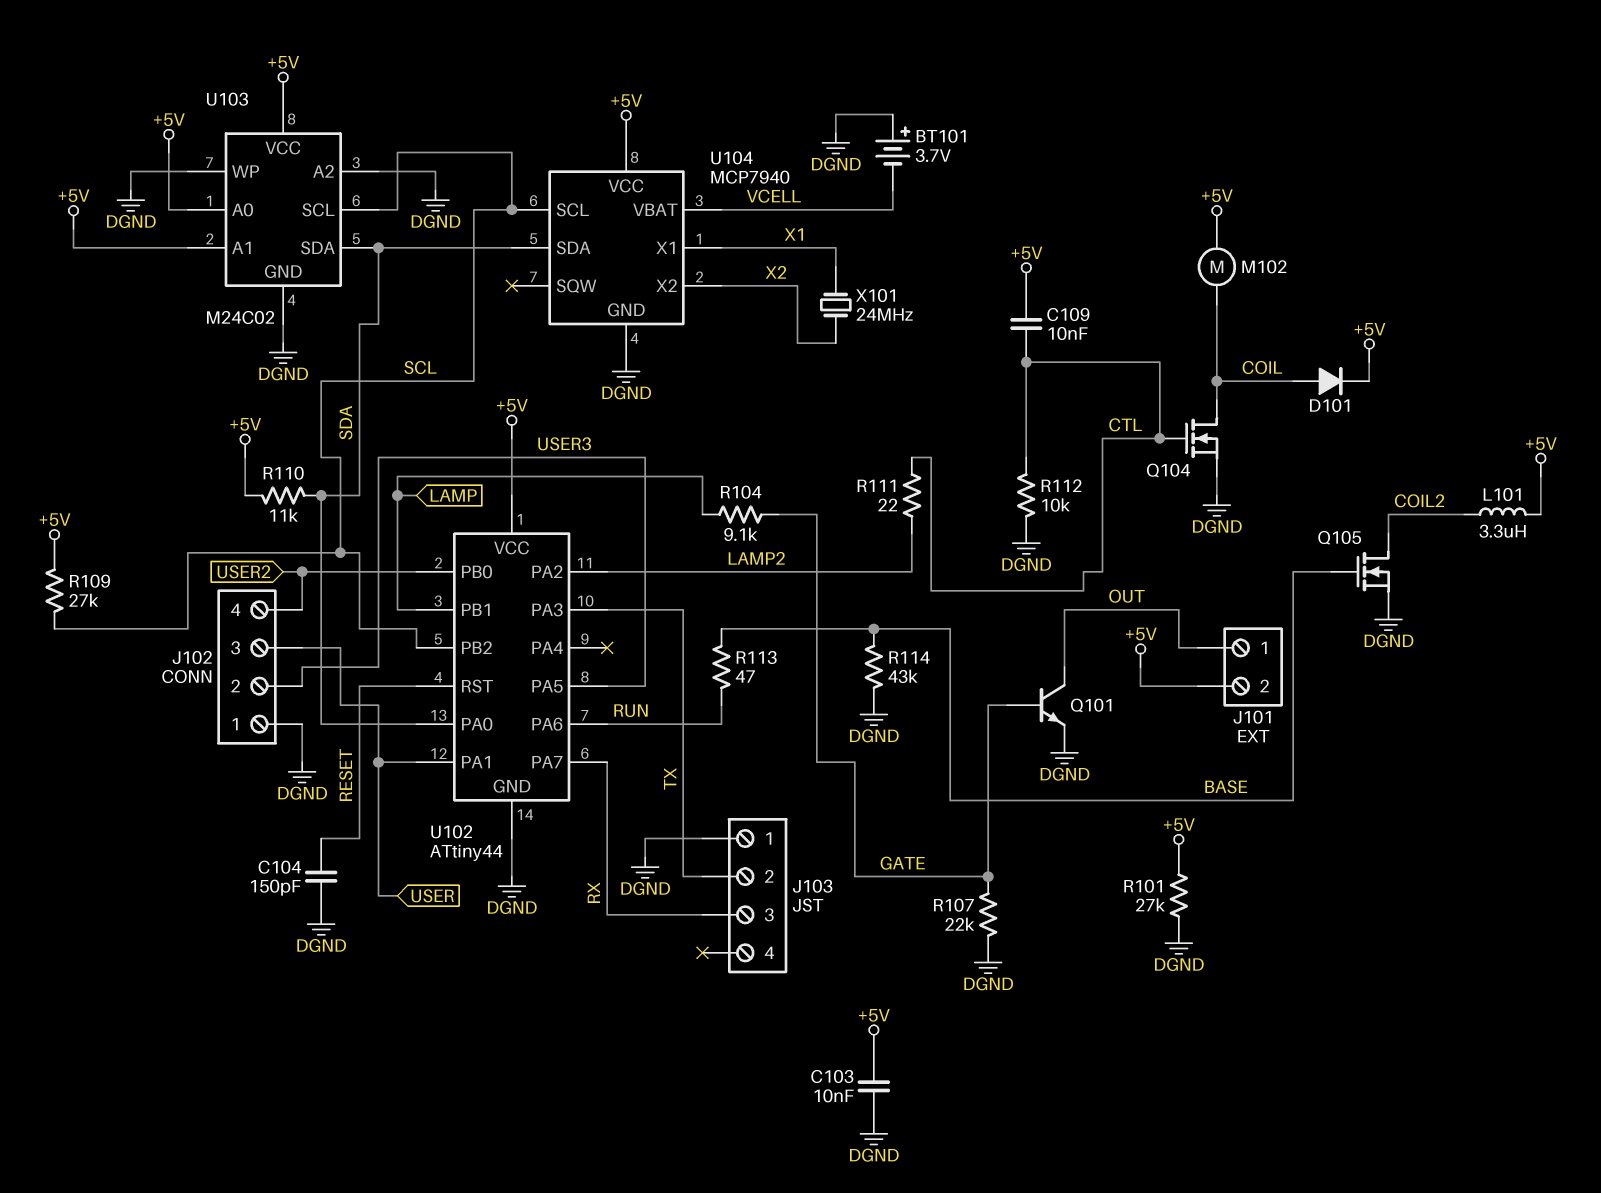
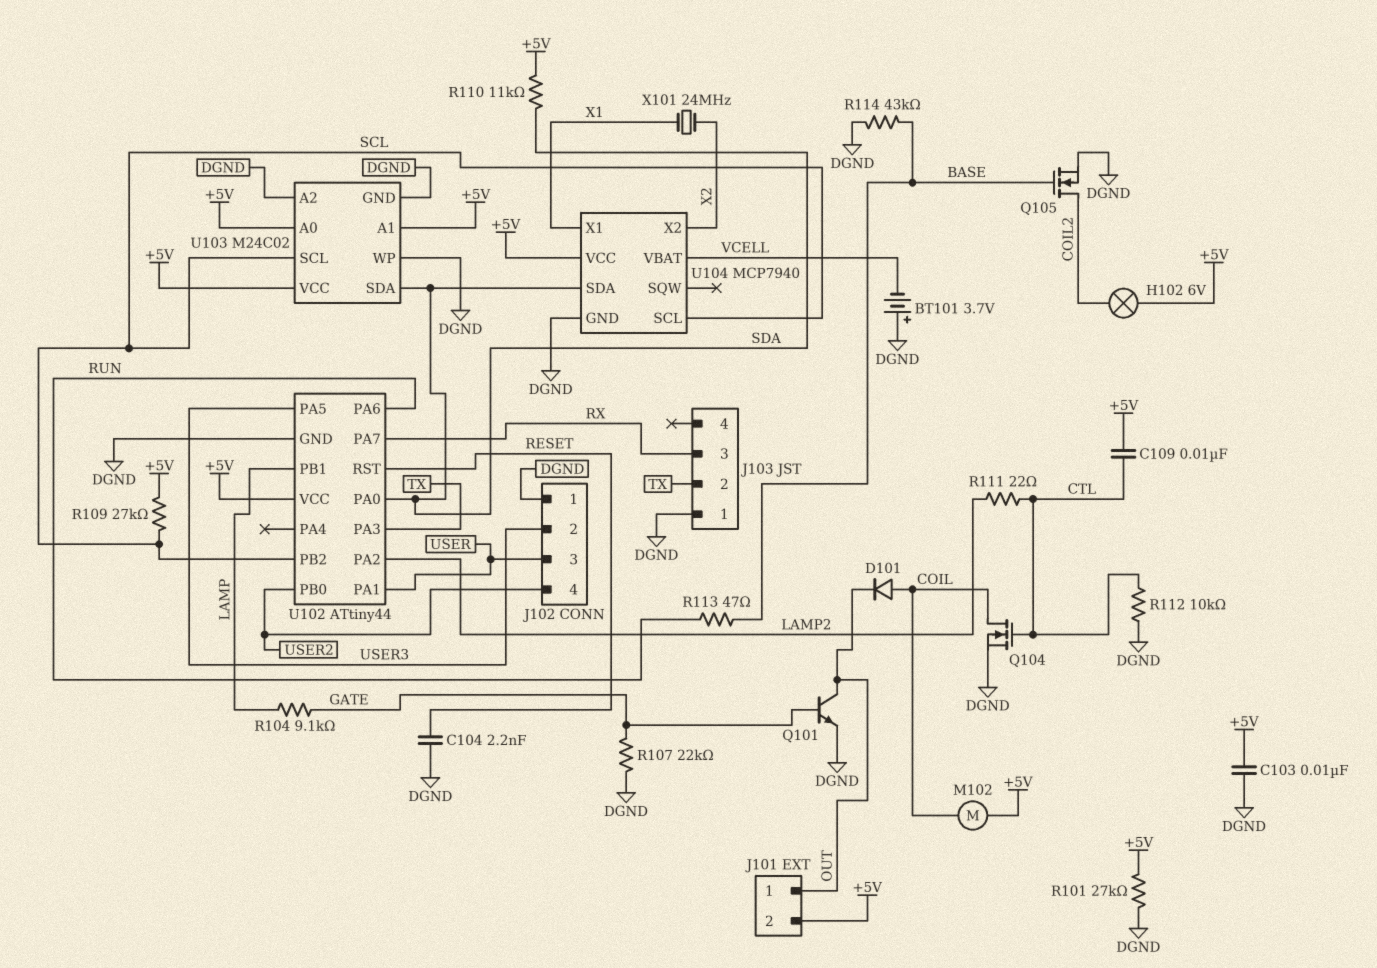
C104: 150pF (DGND, RESET) -> 2.2nF (DGND, RESET)
D101: diode (A COIL, K +5V) -> diode (A COIL, K OUT)
H102: none -> lamp 6V (+5V, COIL2)
L101: 3.3uH (+5V, COIL2) -> none

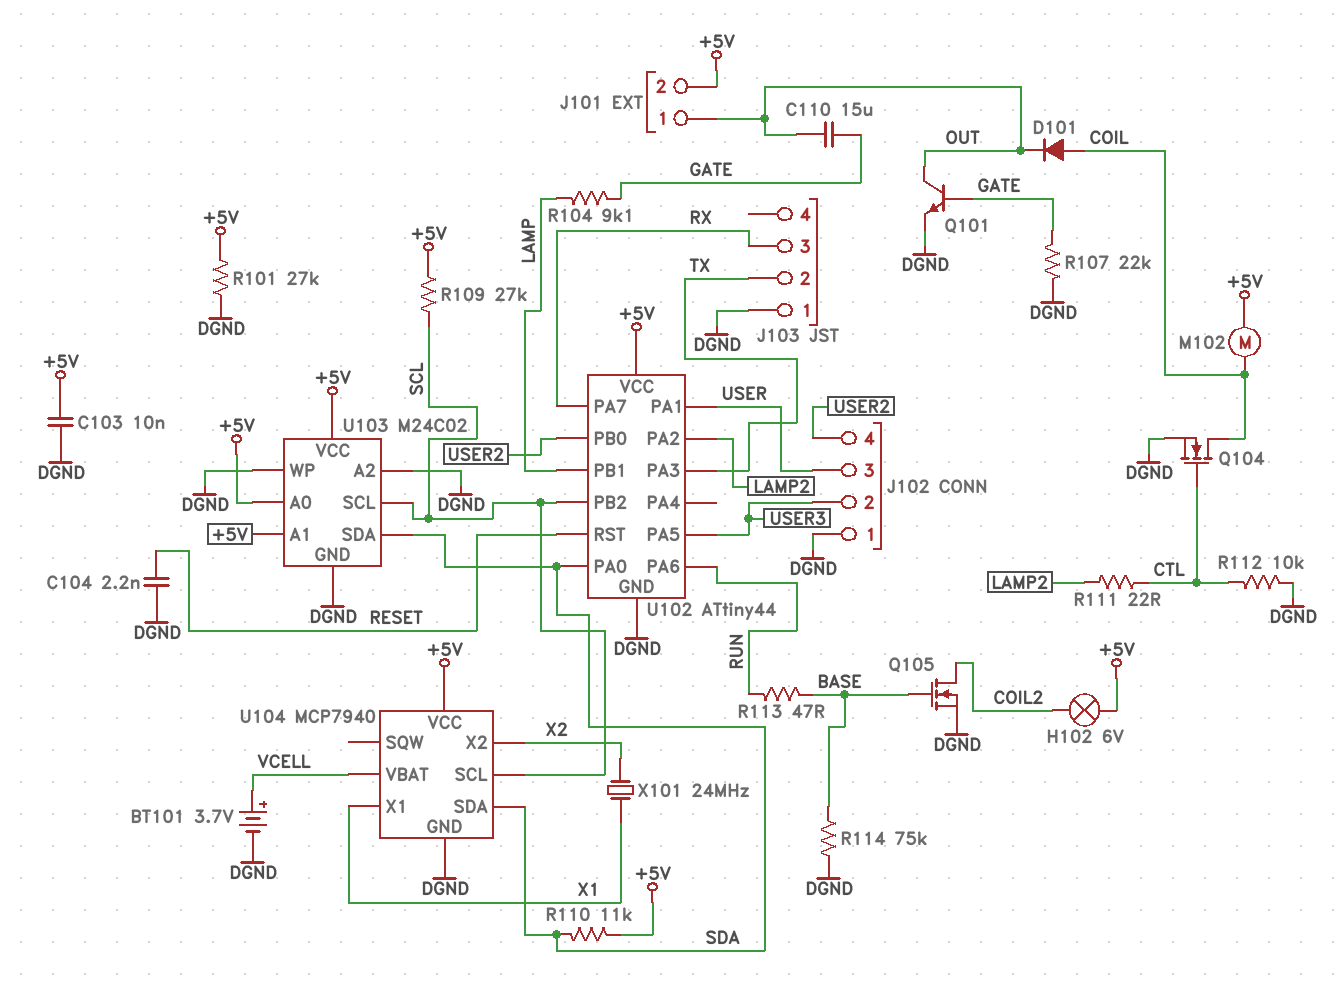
BT101: 3.7V (plus DGND, minus VCELL) -> 3.7V (plus VCELL, minus DGND)
C109: 10nF (+5V, CTL) -> none
C110: none -> 15uF (GATE, OUT)
R114: 43k (BASE, DGND) -> 75k (BASE, DGND)

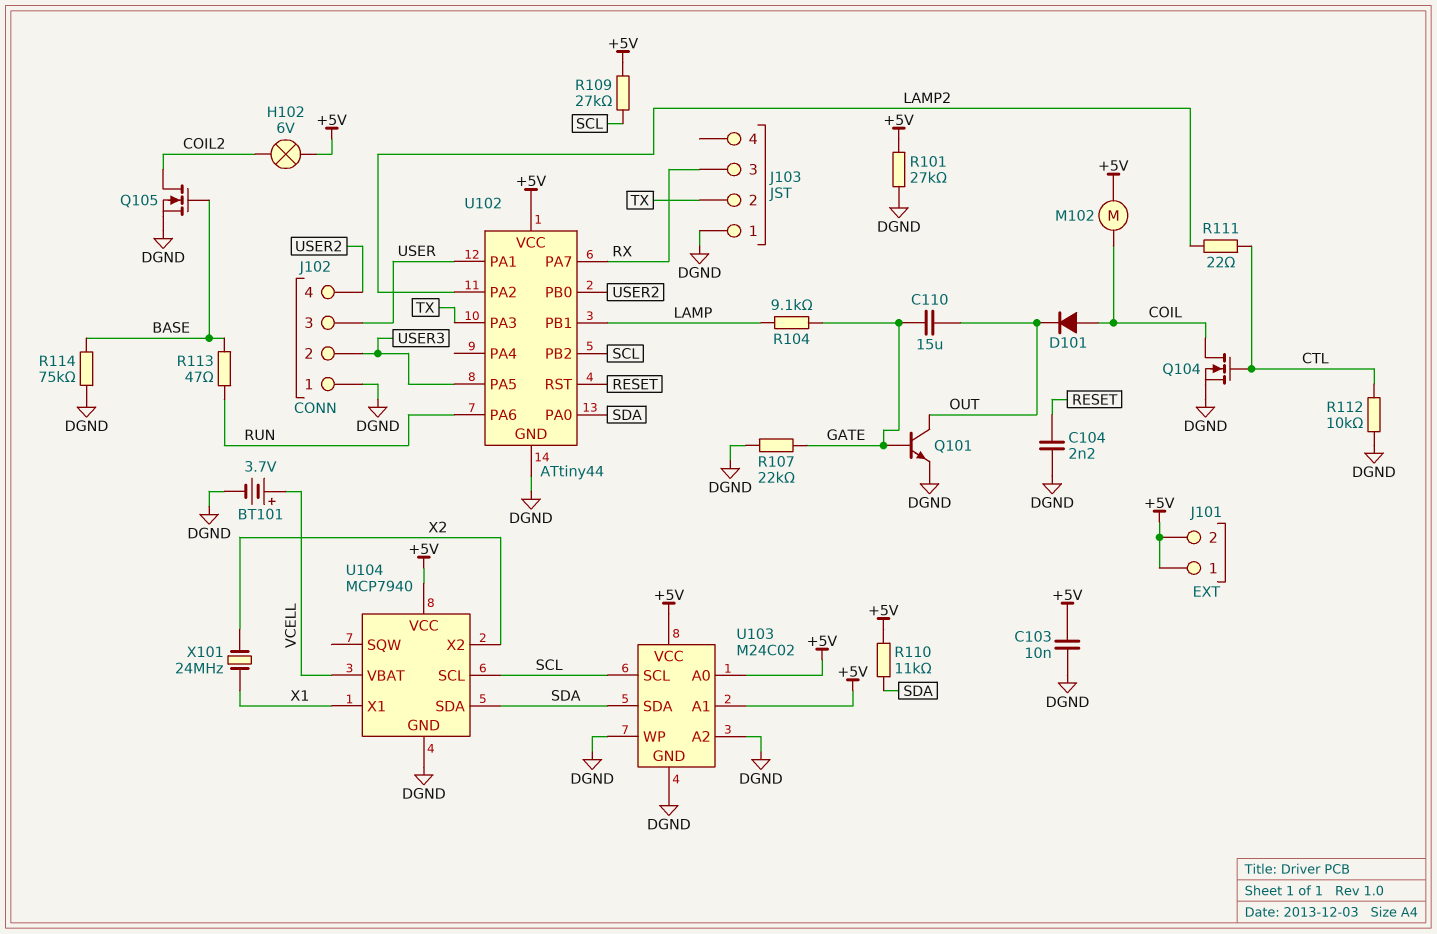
J101 pin 1: OUT -> +5V

